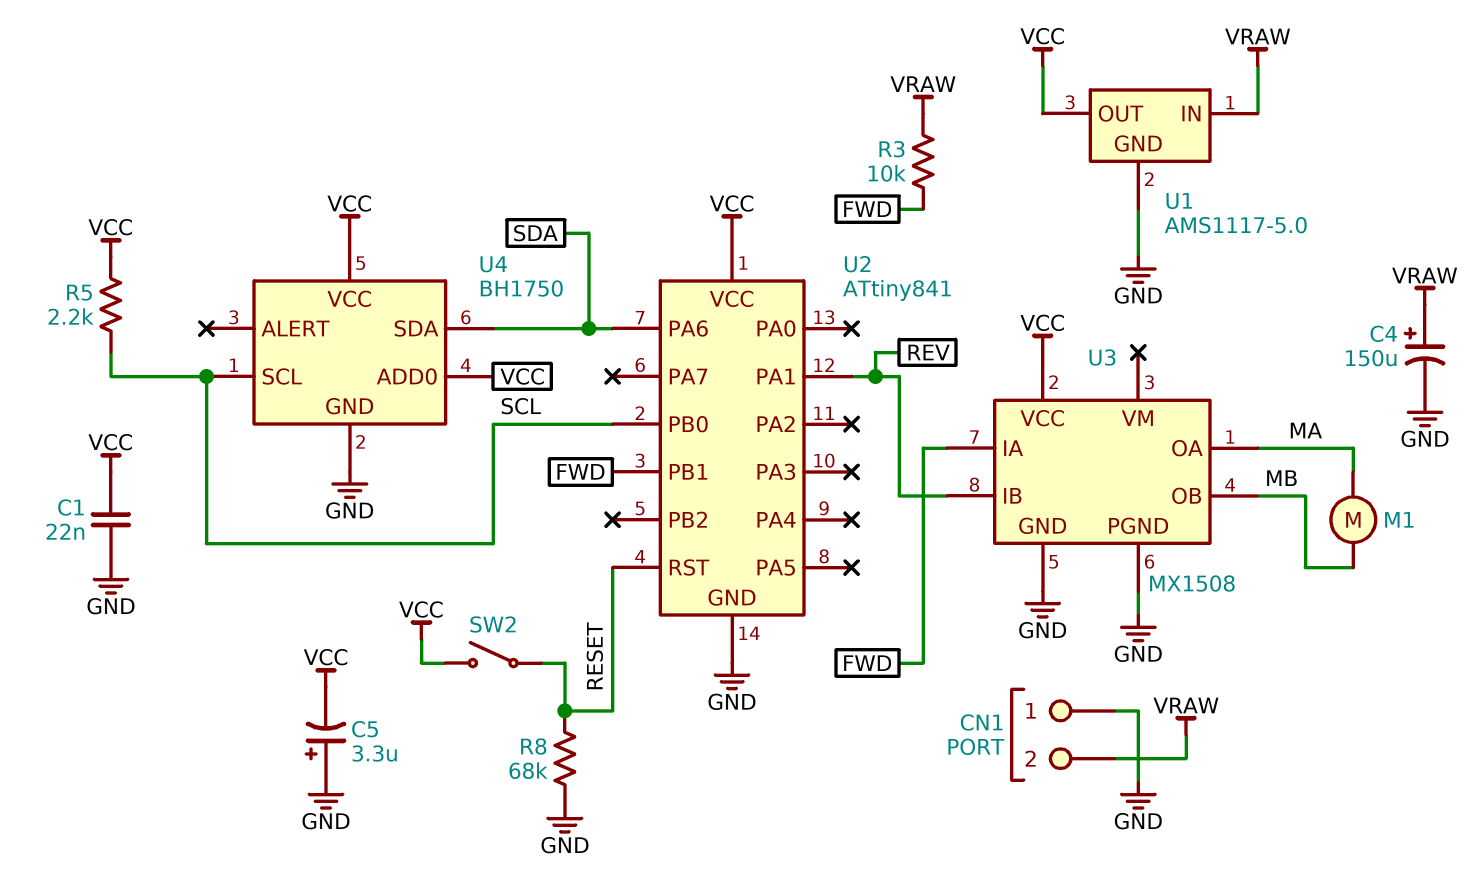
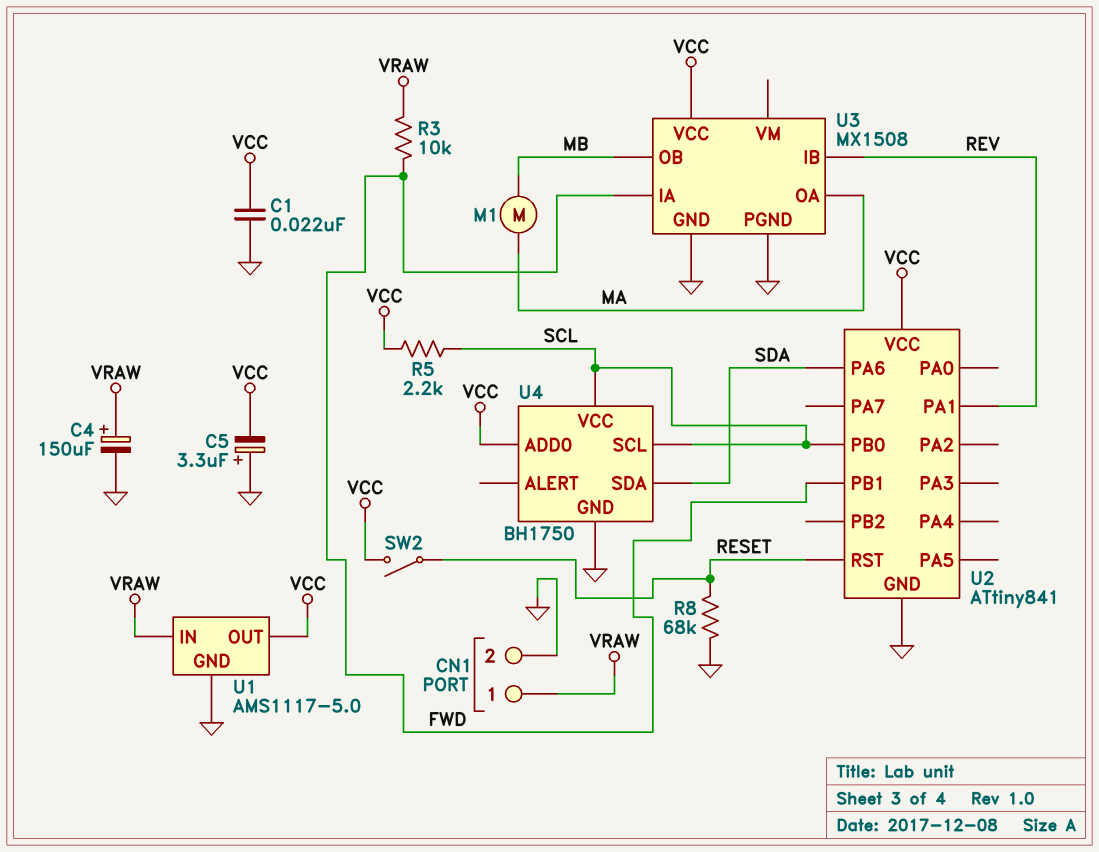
CN1 pin 1: GND -> VRAW
CN1 pin 2: VRAW -> GND
U4 pin VCC: VCC -> SCL

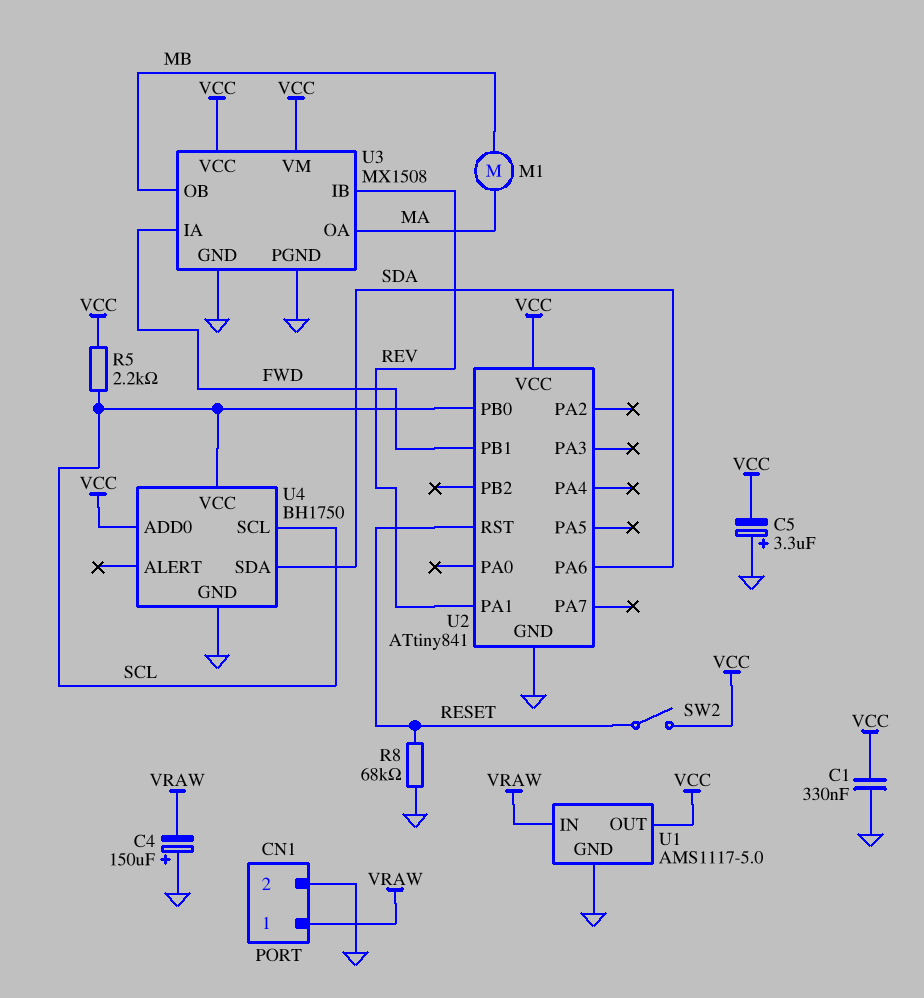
C1: 22nF (GND, VCC) -> 330nF (GND, VCC)
C4: 150uF (plus VRAW, minus GND) -> 150uF (plus GND, minus VRAW)
R3: 10k (FWD, VRAW) -> none
U3 pin VM: none -> VCC

